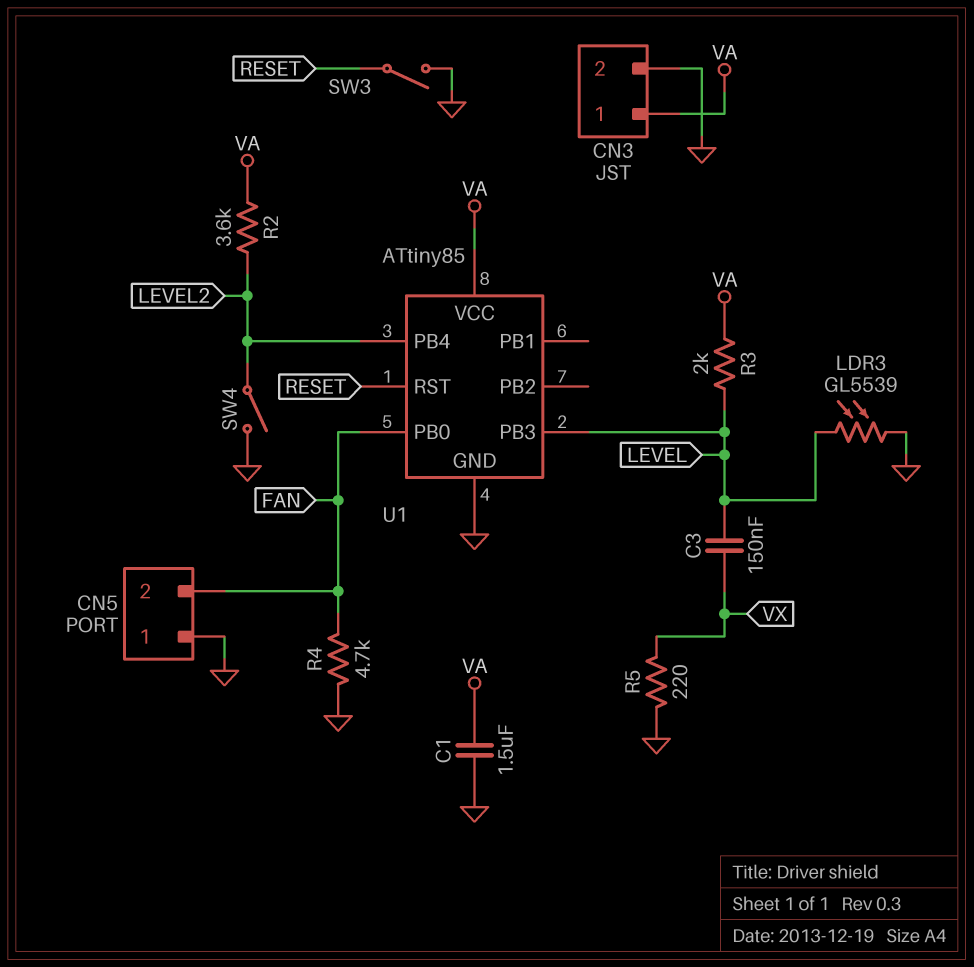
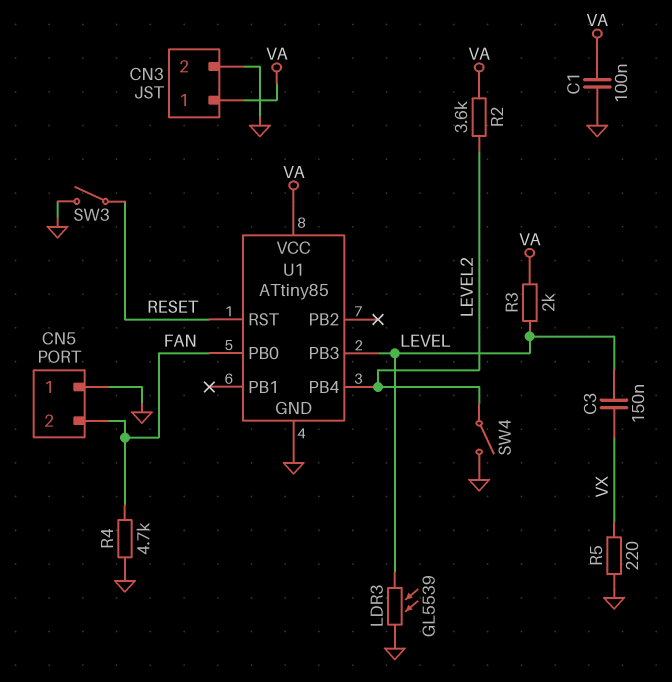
C1: 1.5uF (GND, VA) -> 100nF (GND, VA)

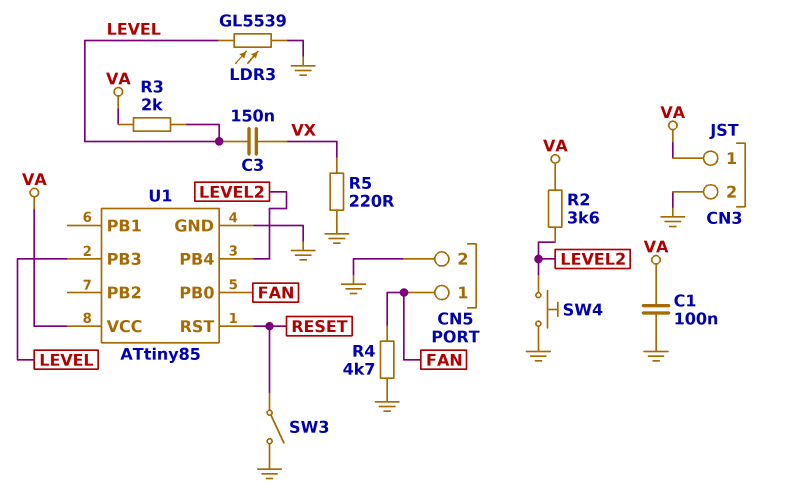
CN5 pin 1: GND -> FAN
CN5 pin 2: FAN -> GND
SW4: switch (GND, LEVEL2) -> button (GND, LEVEL2)

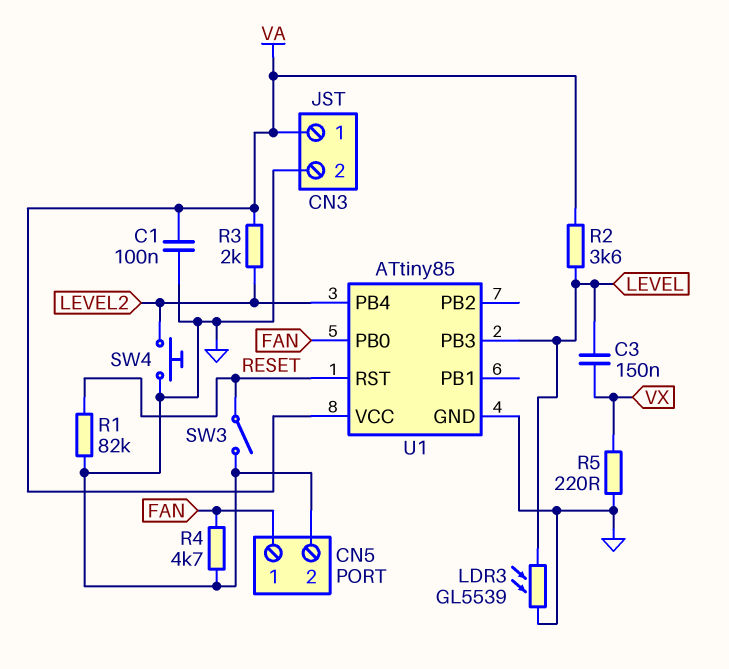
R1: none -> 82k (GND, RESET)
R2: 3.6k (LEVEL2, VA) -> 3.6k (LEVEL, VA)
R3: 2k (LEVEL, VA) -> 2k (LEVEL2, VA)

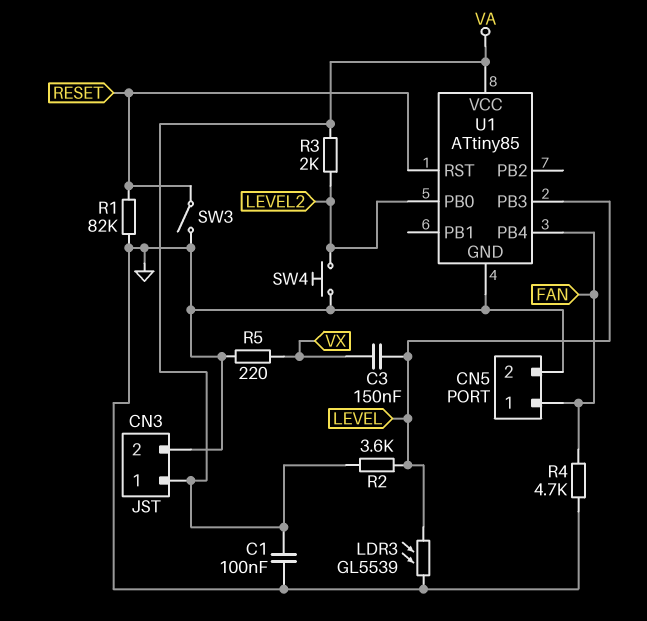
U1 pin PB0: FAN -> LEVEL2
U1 pin PB4: LEVEL2 -> FAN

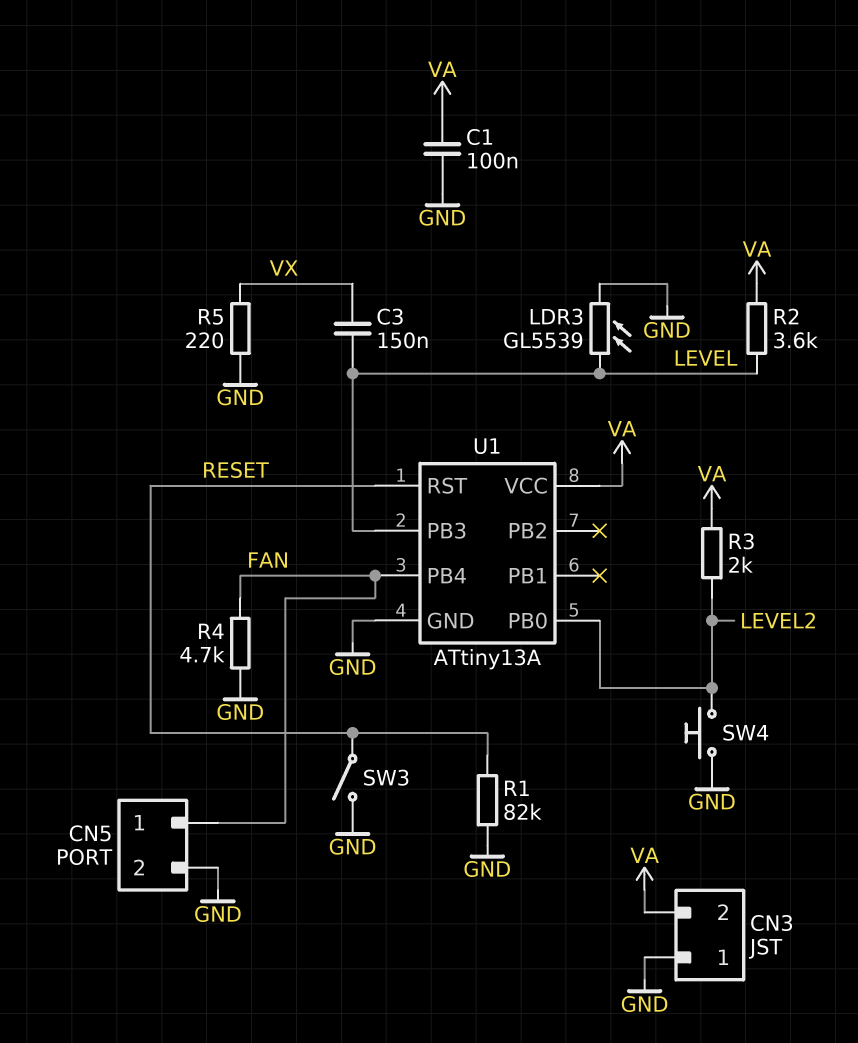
CN3 pin 1: VA -> GND
CN3 pin 2: GND -> VA
U1: ATtiny85 -> ATtiny13A

